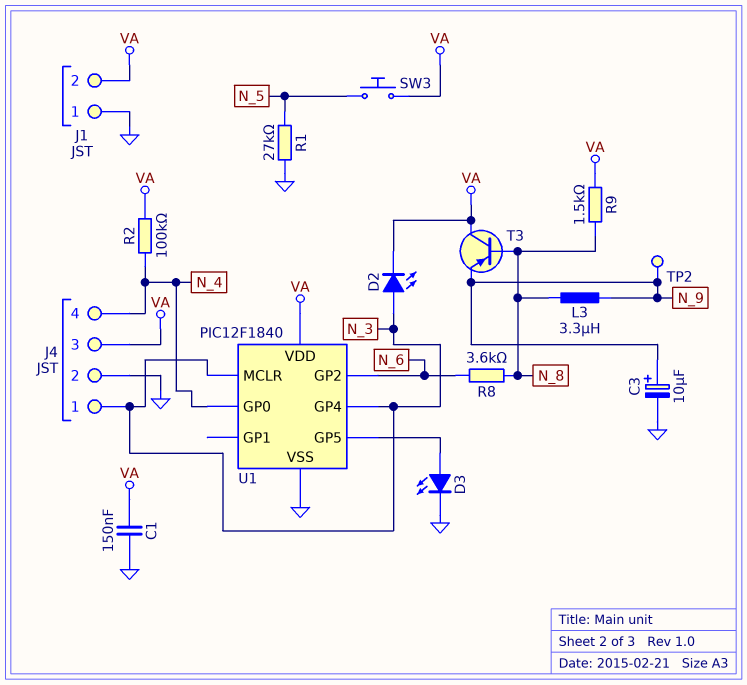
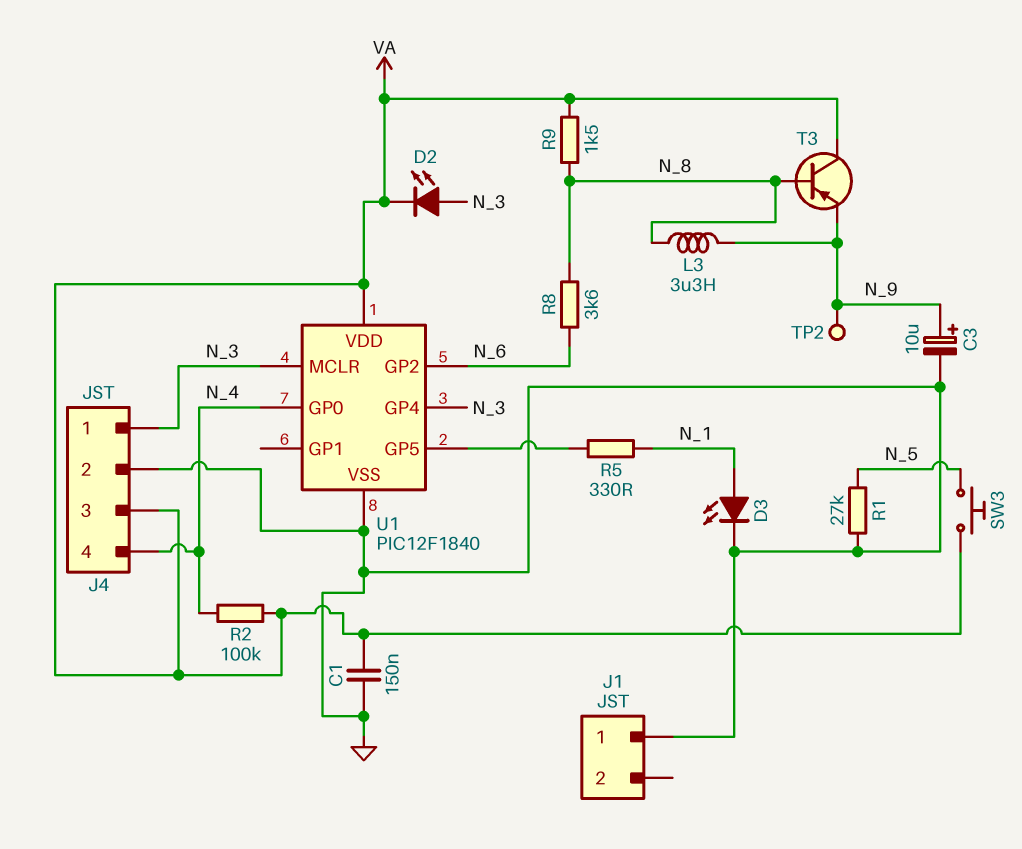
D3: LED (A U1/GP5, K GND) -> LED (A N_1, K GND)
J1 pin 2: VA -> none
R5: none -> 330 (N_1, U1/GP5)

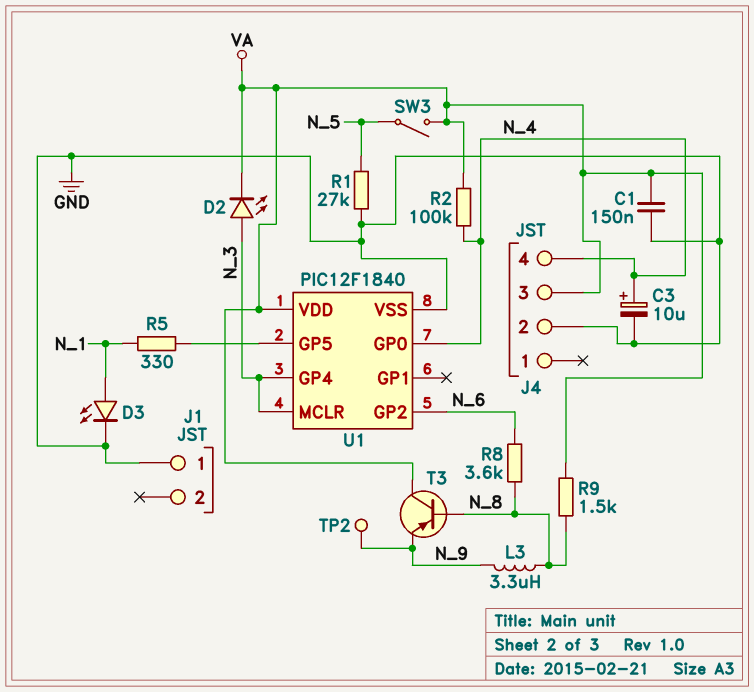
C3: 10uF (plus N_9, minus GND) -> 10uF (plus N_4, minus GND)
J4 pin 1: N_3 -> none
SW3: button (N_5, VA) -> switch (N_5, VA)

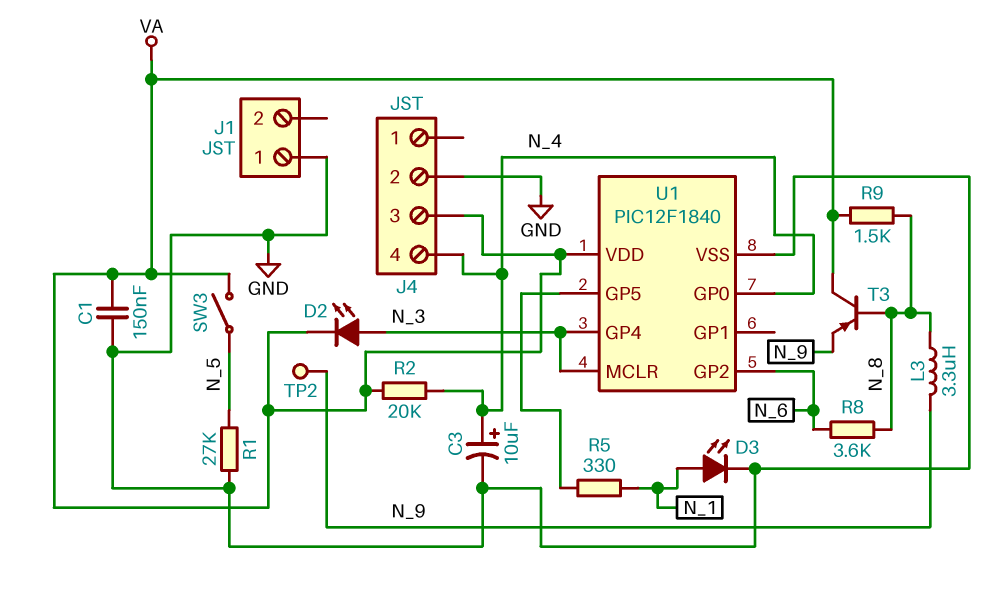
R2: 100k (N_4, VA) -> 20k (N_4, VA)

